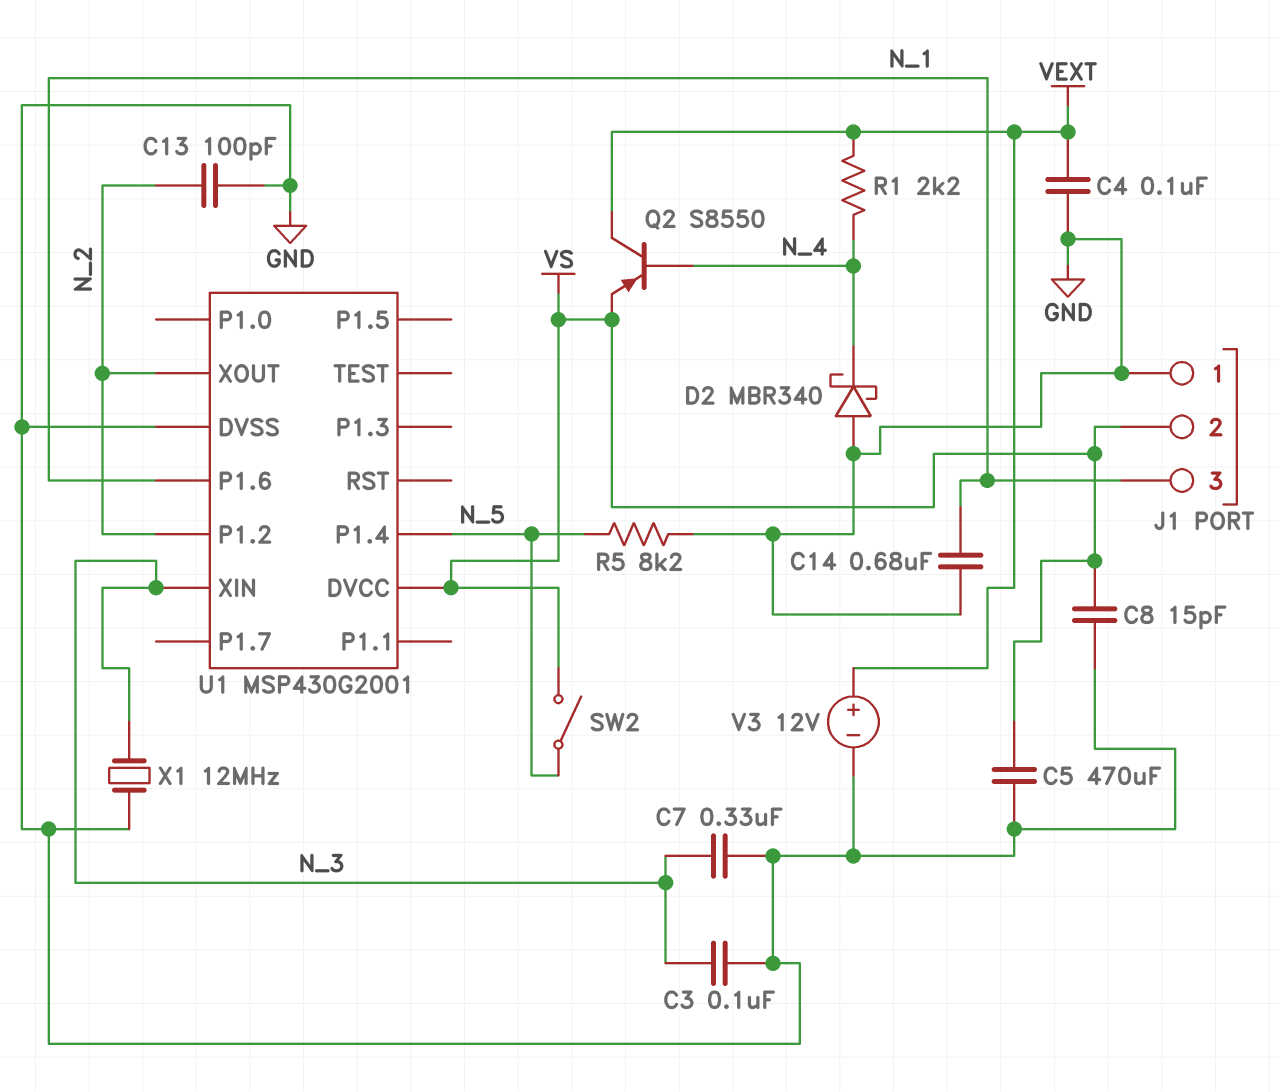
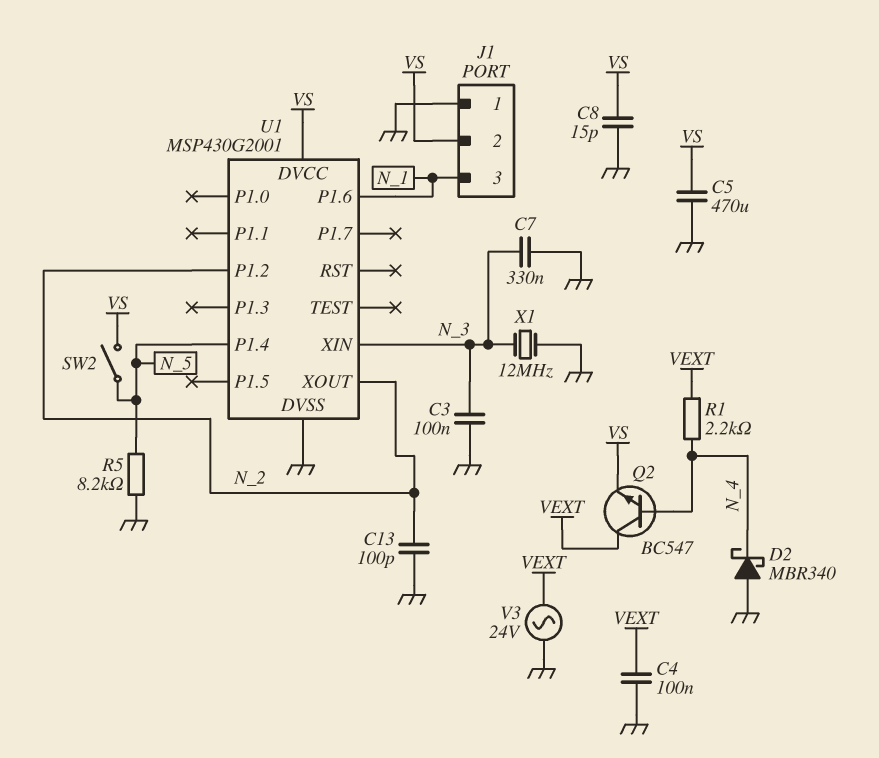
C14: 680nF (GND, N_1) -> none
Q2: PNP S8550 (B N_4, C VEXT, E VS) -> NPN BC547 (B N_4, C VEXT, E VS)
V3: 12V (plus VEXT, minus GND) -> AC 24V (GND, VEXT)

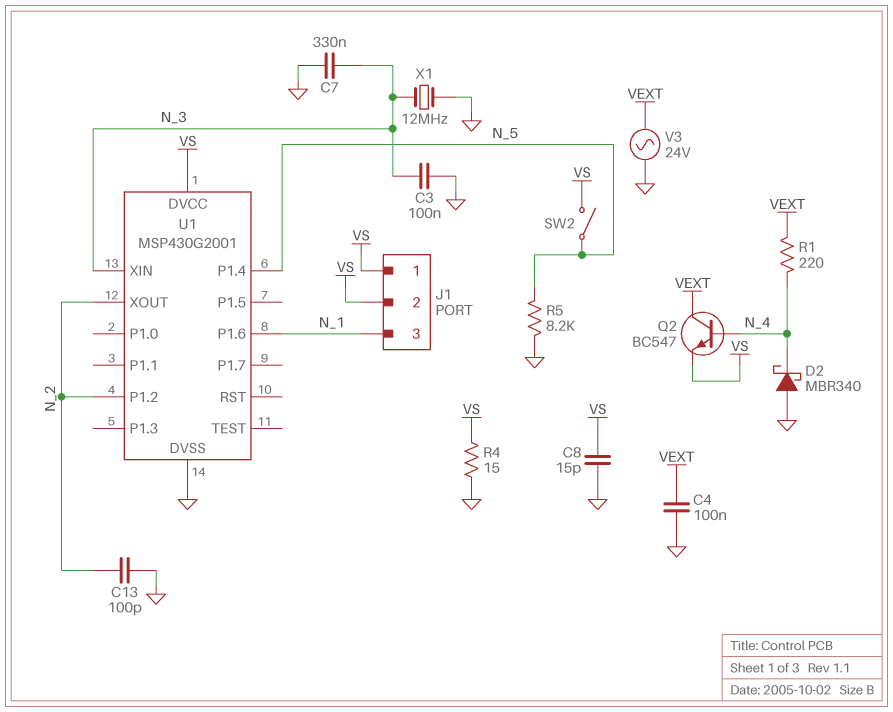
C5: 470uF (GND, VS) -> none
J1 pin 1: GND -> VS
R1: 2.2k (N_4, VEXT) -> 220 (N_4, VEXT)
R4: none -> 15 (GND, VS)

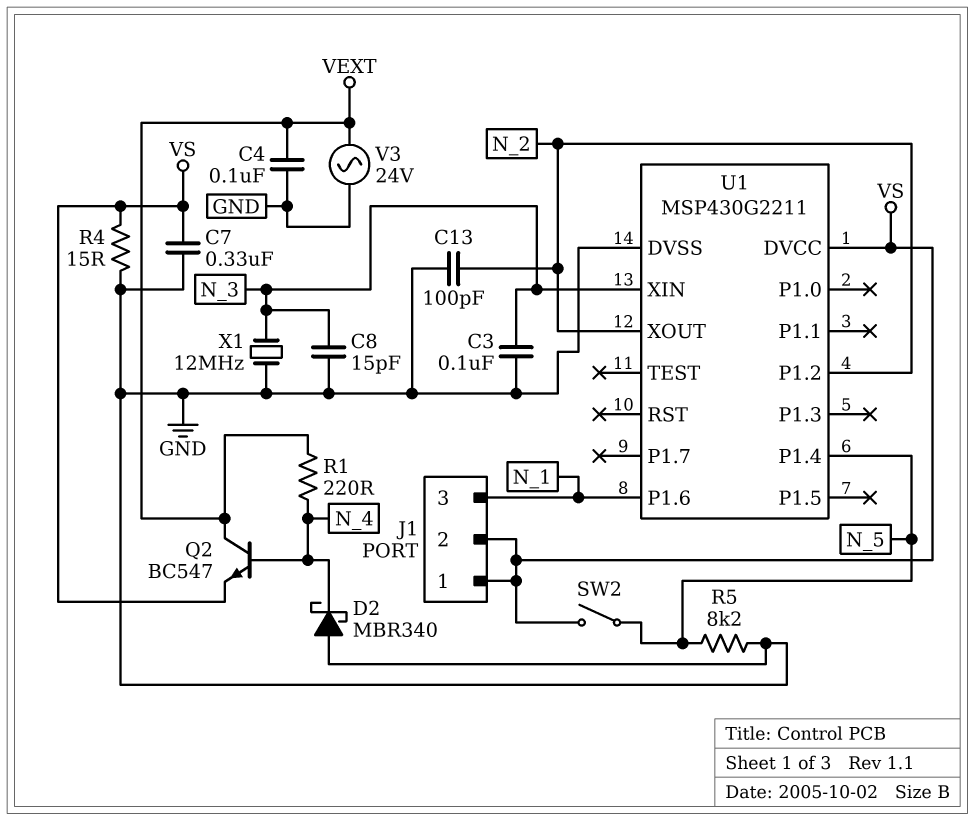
C7: 330nF (GND, N_3) -> 330nF (GND, VS)
C8: 15pF (GND, VS) -> 15pF (GND, N_3)
U1: MSP430G2001 -> MSP430G2211

